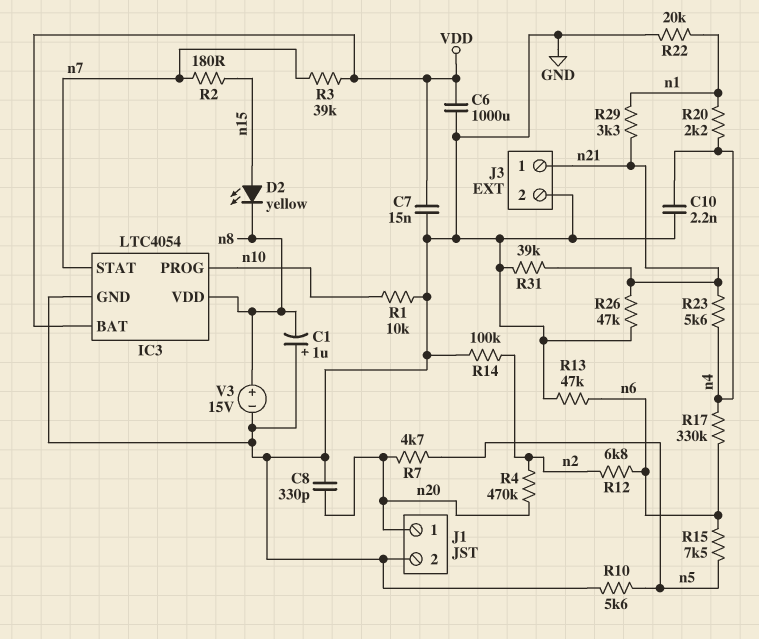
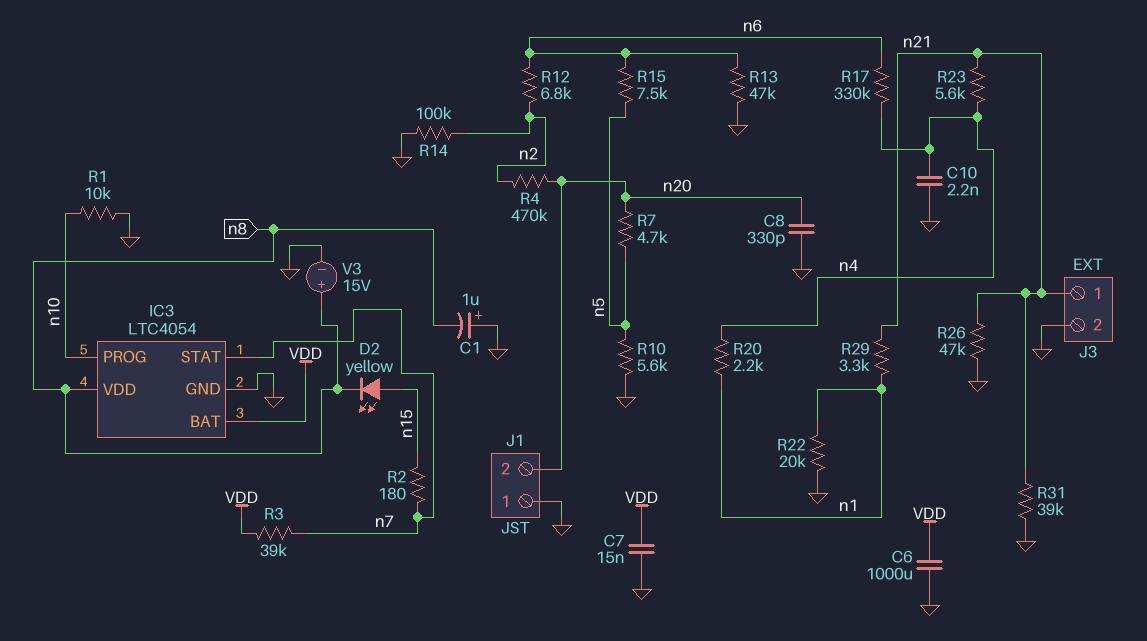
J1 pin 1: n20 -> GND
J1 pin 2: GND -> n20

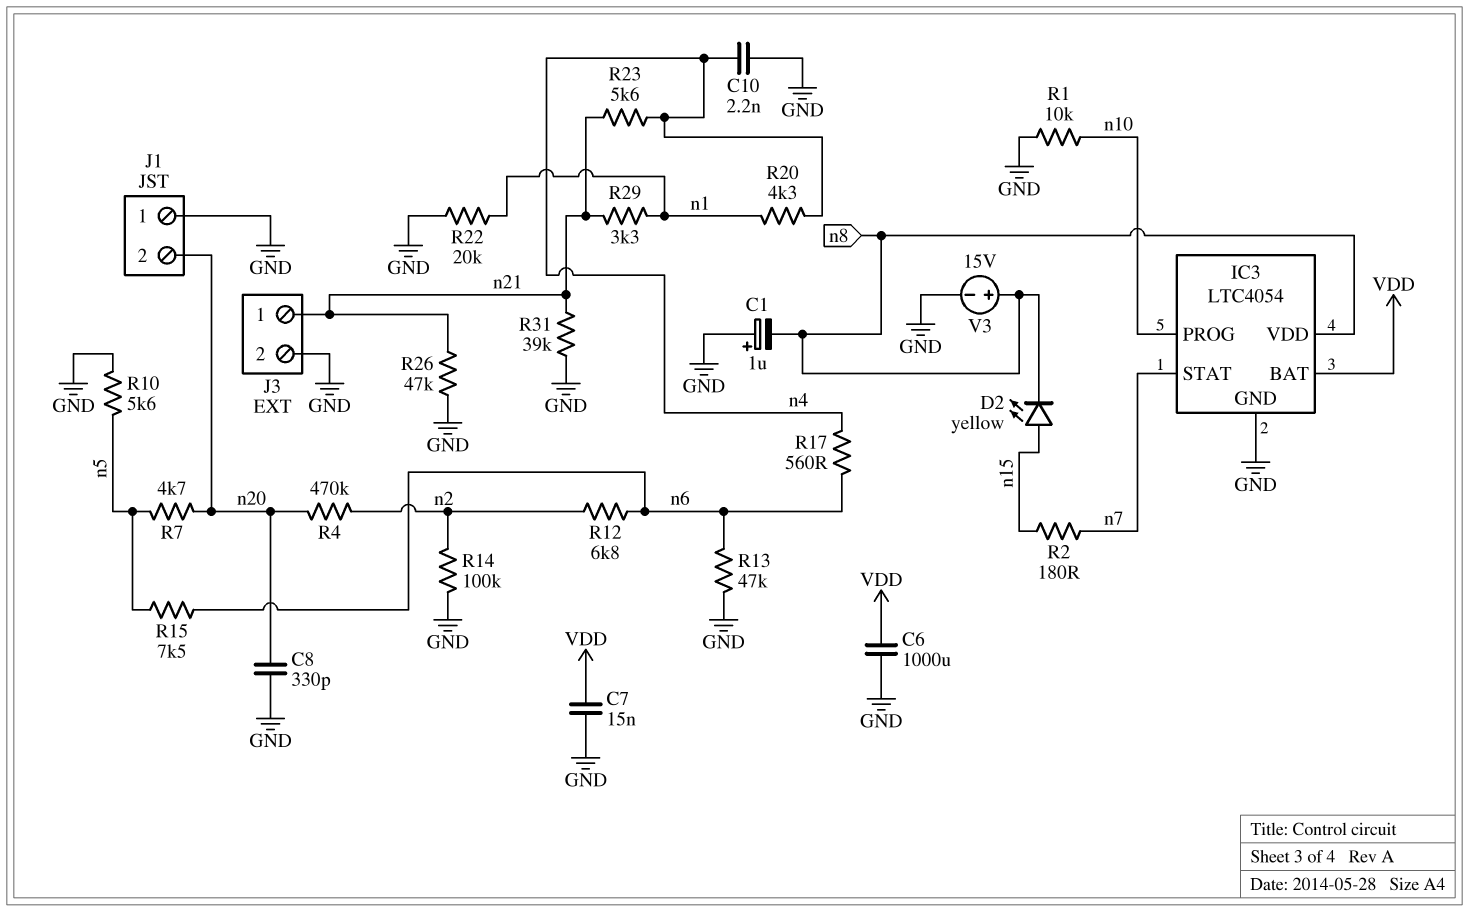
R3: 39k (VDD, n7) -> none
R17: 330k (n4, n6) -> 560 (n4, n6)
R20: 2.2k (n1, n4) -> 4.3k (n1, n4)

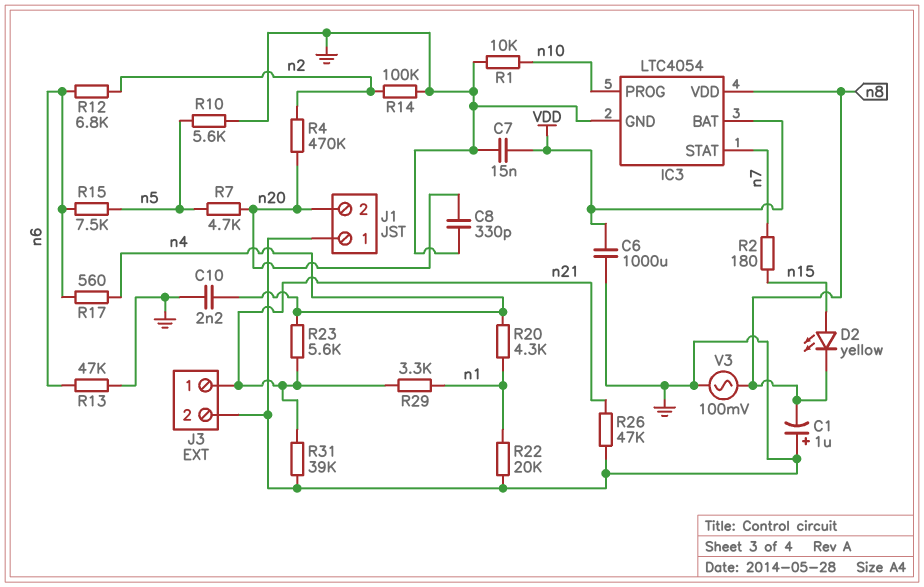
V3: 15V (plus n8, minus GND) -> AC 100mV (GND, n8)

